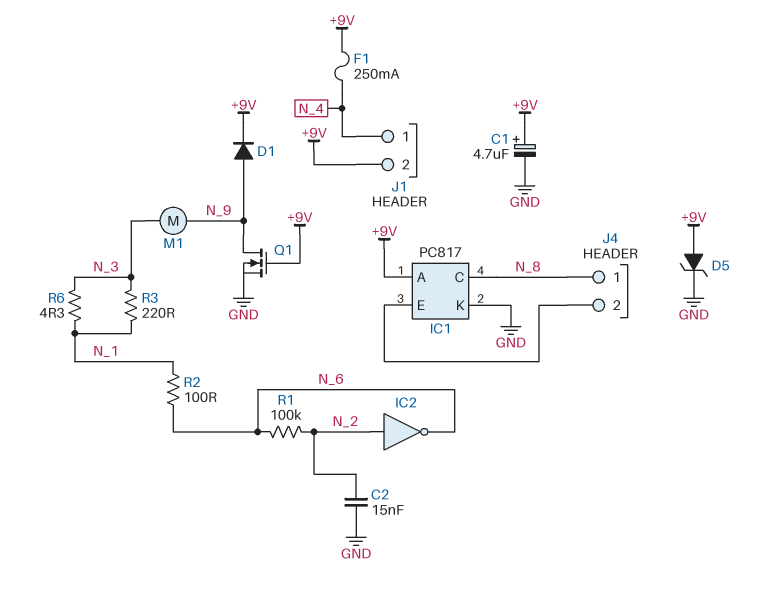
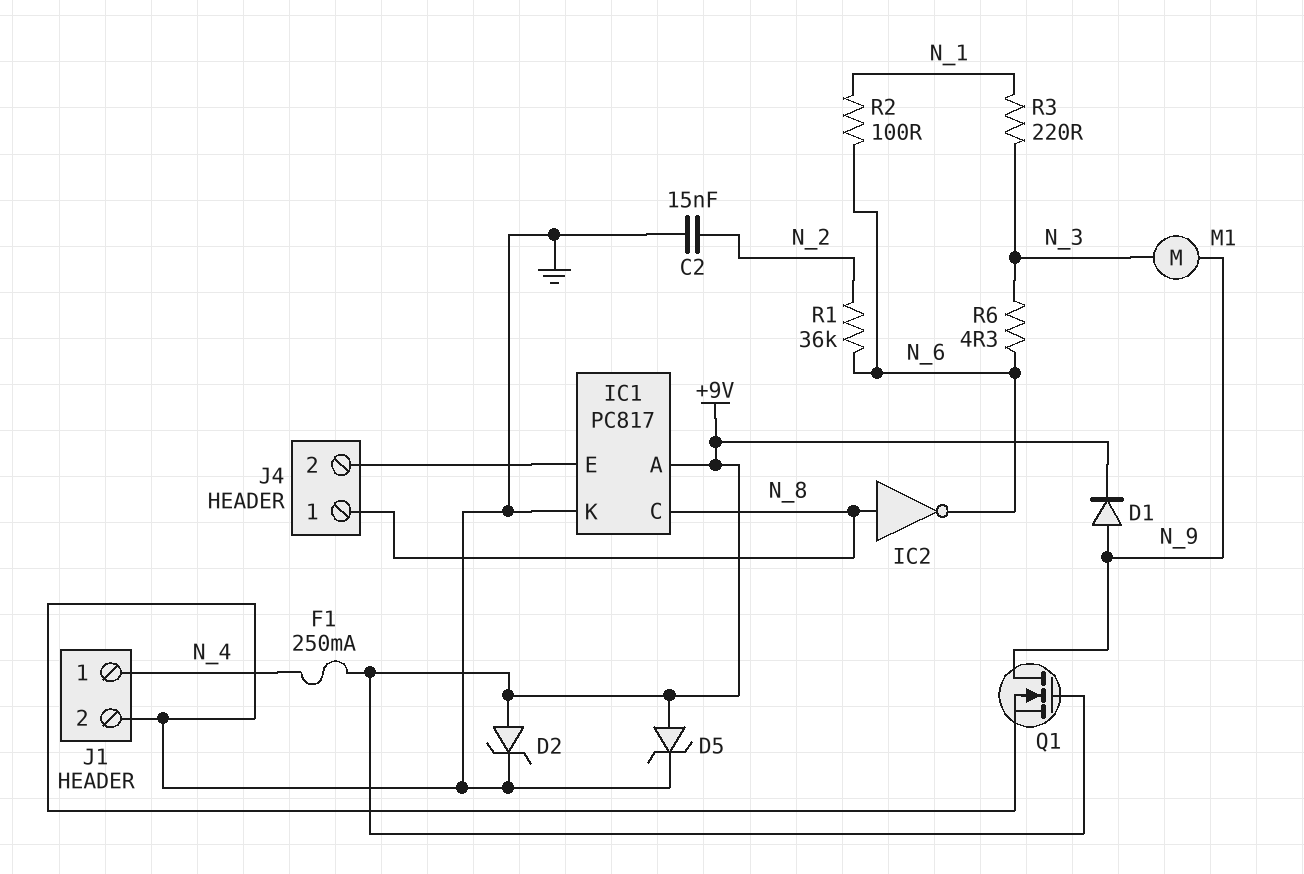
C1: 4.7uF (plus +9V, minus GND) -> none
D2: none -> zener (A +9V, K GND)
IC2: NOT (in N_2, out N_6) -> NOT (in N_8, out N_6)
J1 pin 2: +9V -> GND
R1: 100k (N_2, N_6) -> 36k (N_2, N_6)
R6: 4.3 (N_1, N_3) -> 4.3 (N_3, N_6)

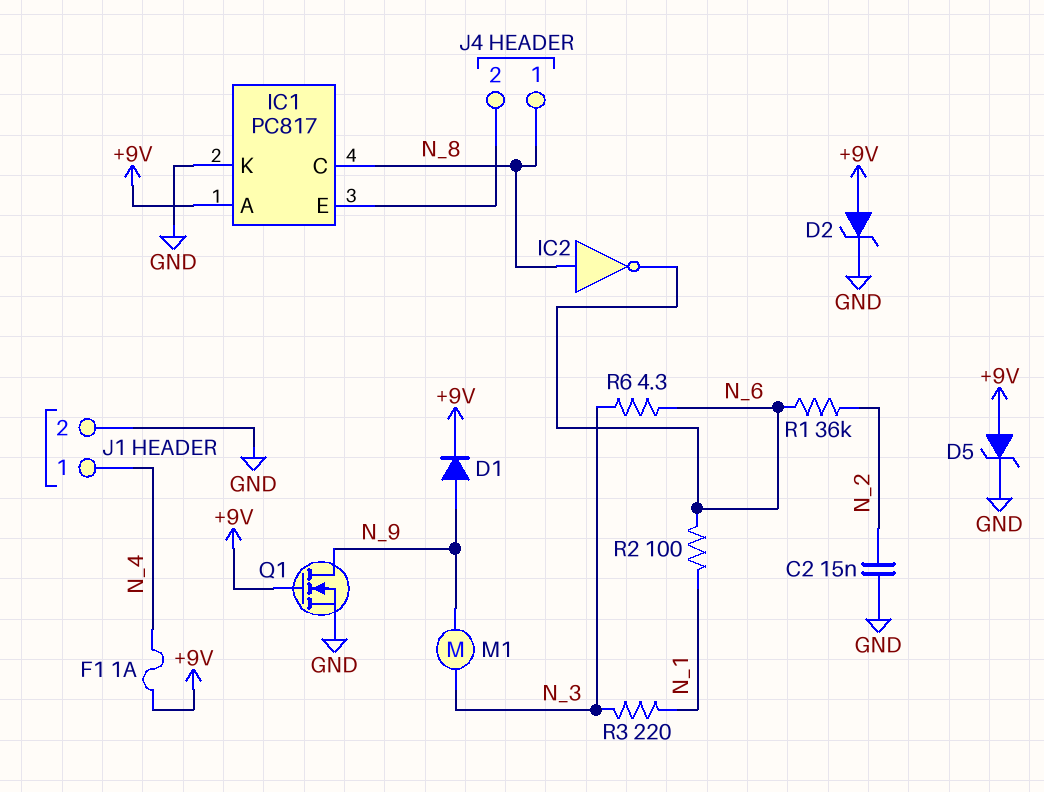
F1: 250mA (+9V, N_4) -> 1A (+9V, N_4)

